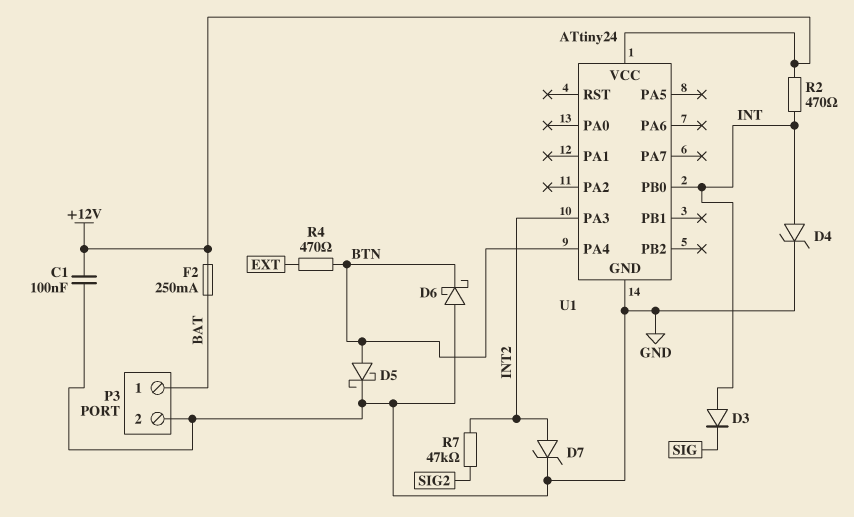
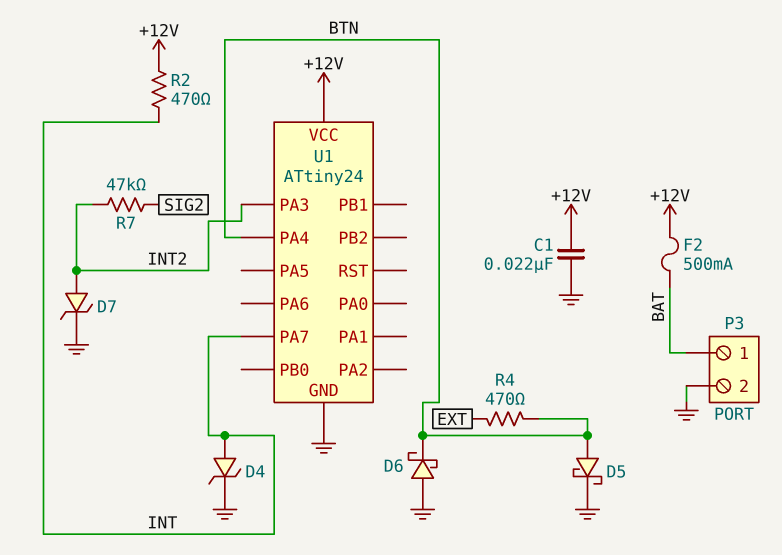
C1: 100nF (+12V, GND) -> 22nF (+12V, GND)
D3: diode (A INT, K SIG) -> none
F2: 250mA (+12V, BAT) -> 500mA (+12V, BAT)
U1 pin PA7: none -> INT
U1 pin PB0: INT -> none

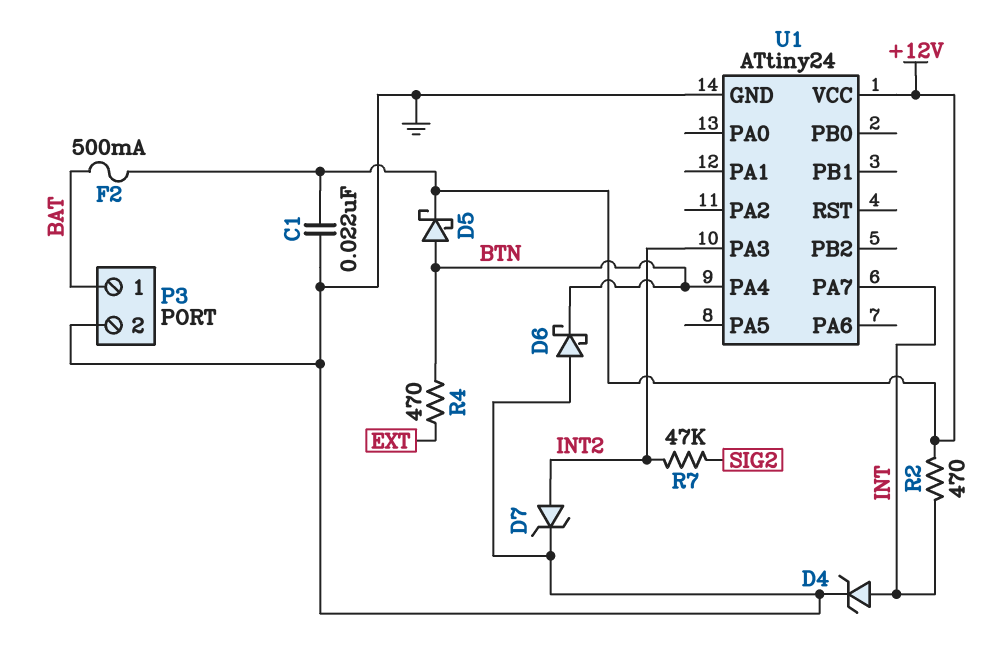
D5: schottky (A BTN, K GND) -> schottky (A BTN, K +12V)

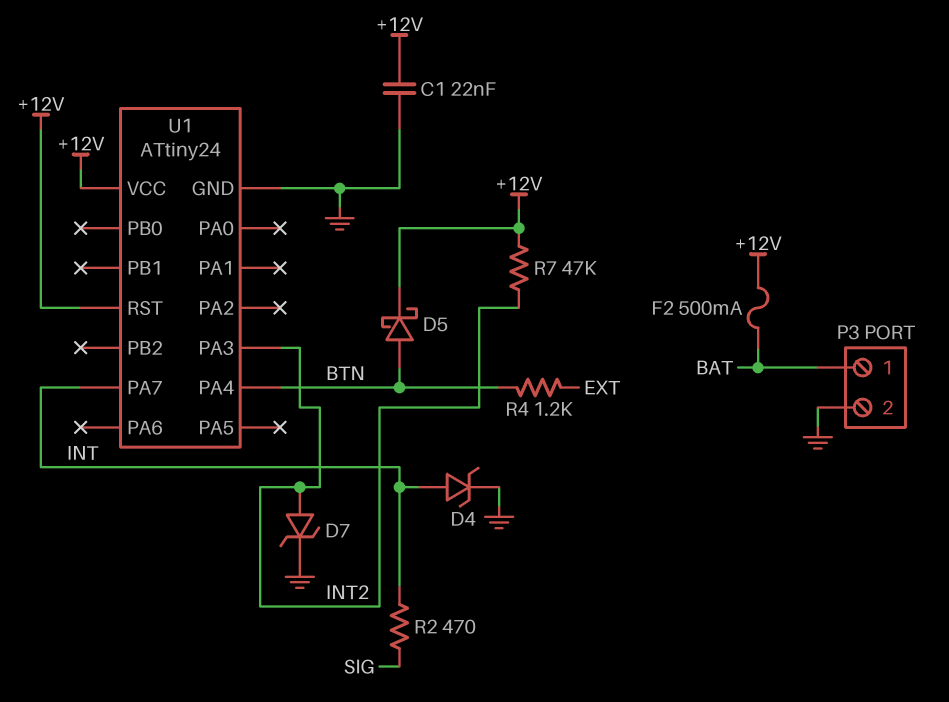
D6: schottky (A GND, K BTN) -> none
R2: 470 (+12V, INT) -> 470 (INT, SIG)
R4: 470 (BTN, EXT) -> 1.2k (BTN, EXT)
R7: 47k (INT2, SIG2) -> 47k (+12V, INT2)
U1 pin RST: none -> +12V

